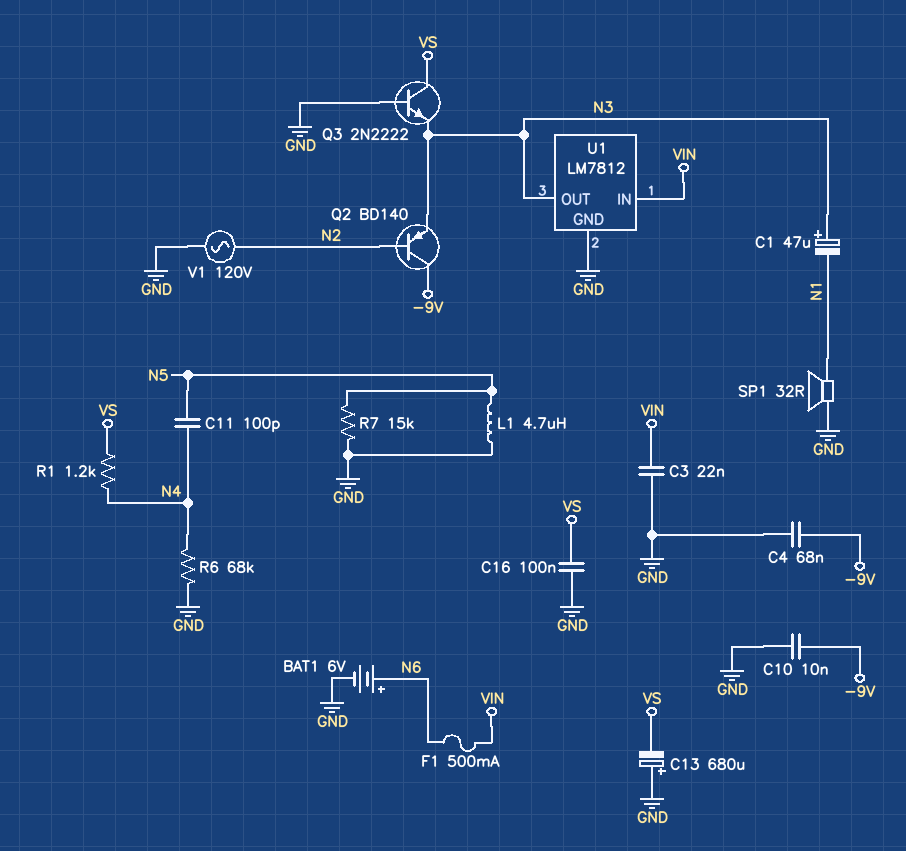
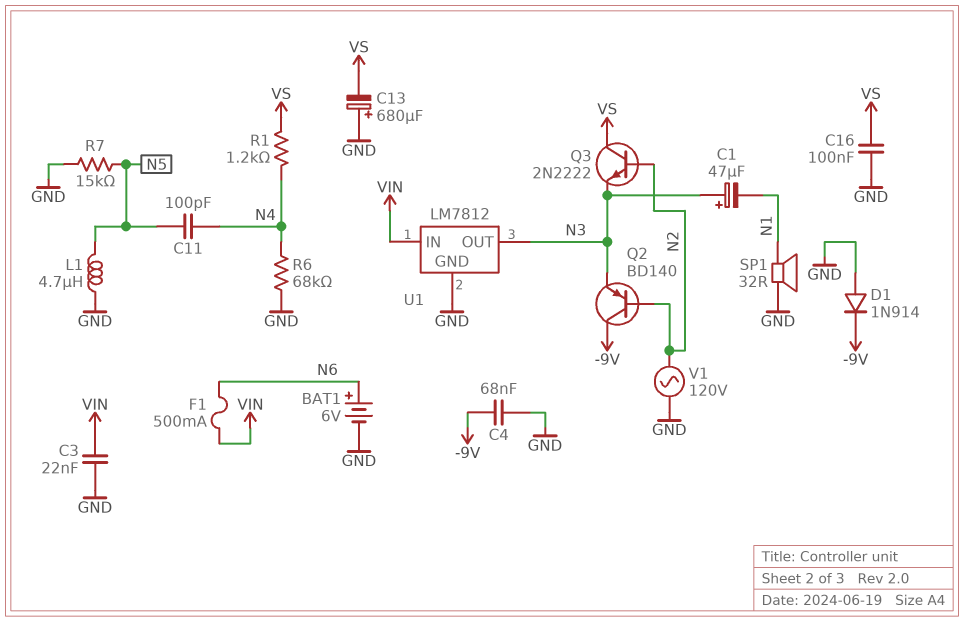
C10: 10nF (-9V, GND) -> none
D1: none -> diode 1N914 (A GND, K -9V)
Q3: NPN 2N2222 (B GND, C VS, E N3) -> NPN 2N2222 (B N2, C VS, E N3)

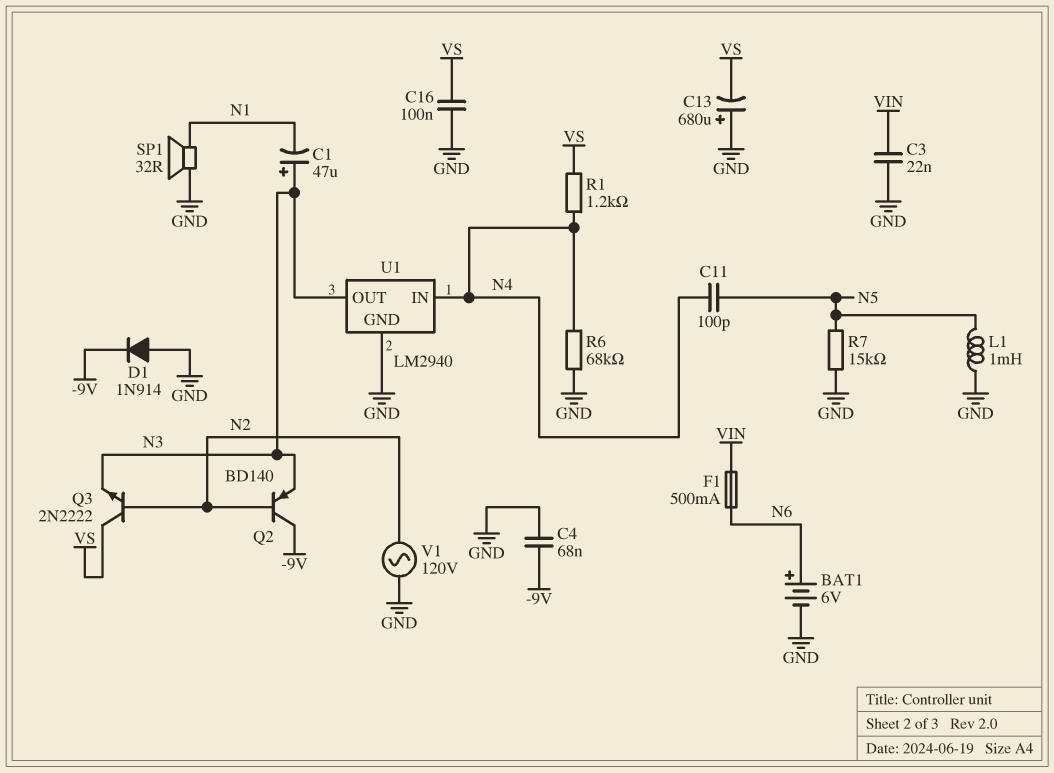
L1: 4.7uH (GND, N5) -> 1mH (GND, N5)
U1: LM7812 -> LM2940
U1 pin IN: VIN -> N4

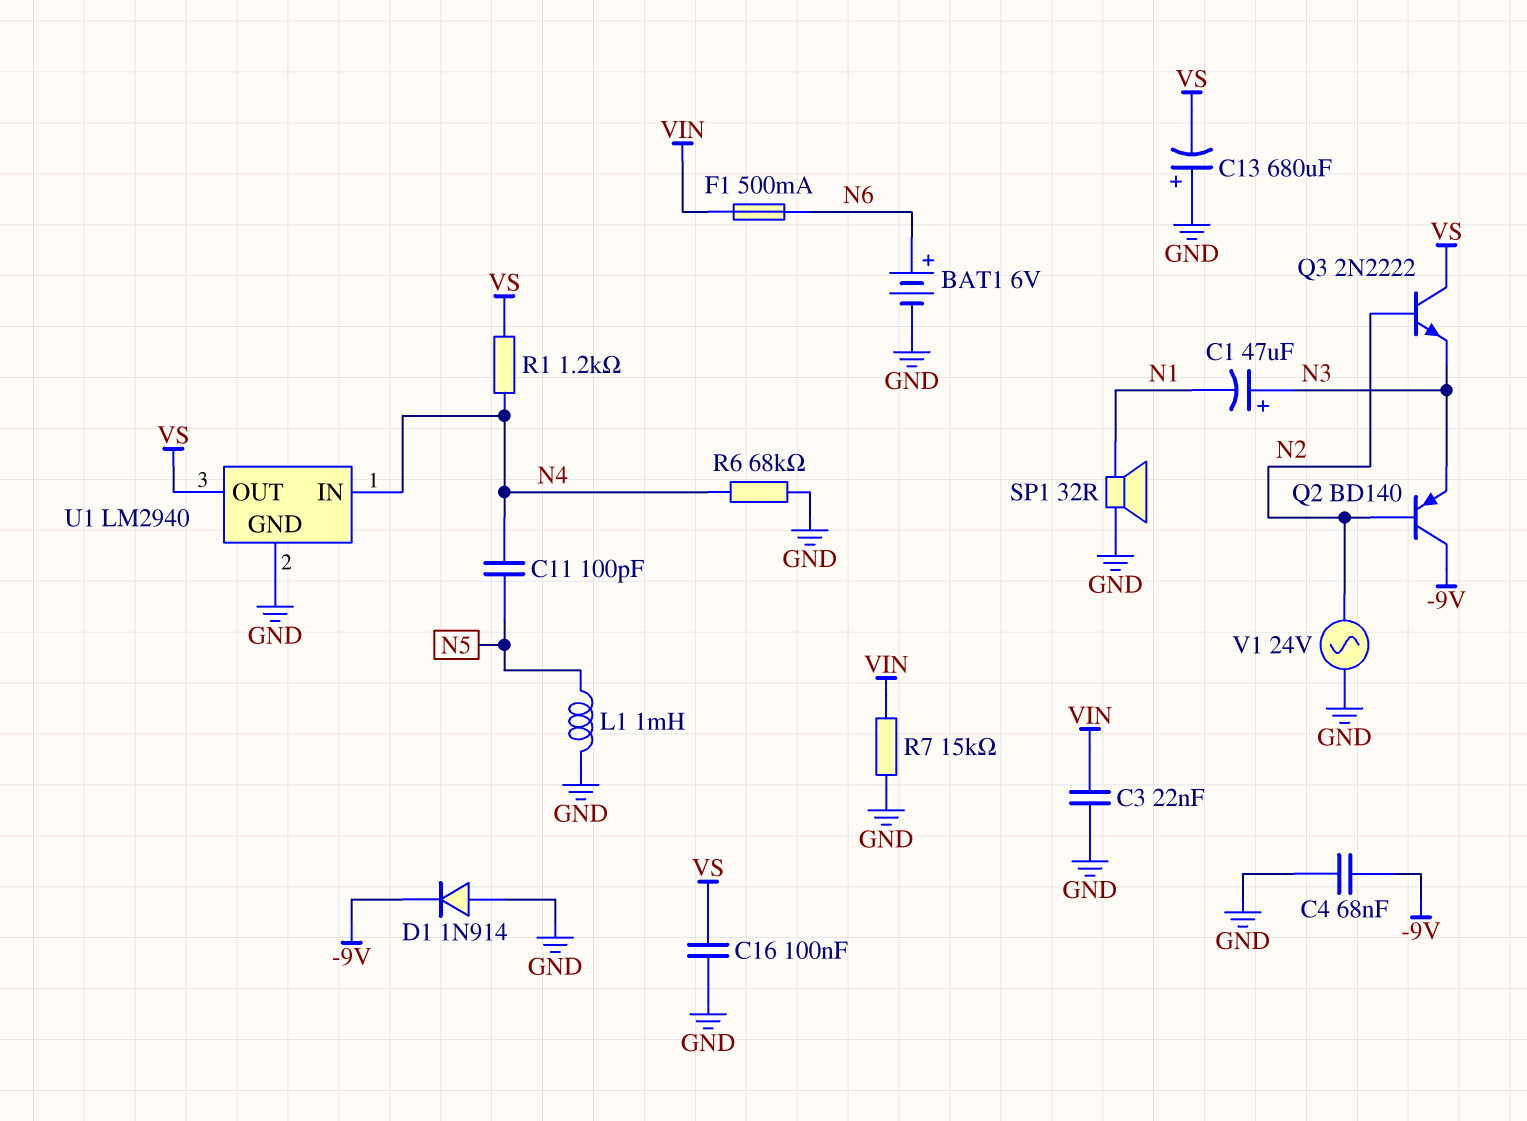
R7: 15k (GND, N5) -> 15k (GND, VIN)
U1 pin OUT: N3 -> VS
V1: AC 120V (GND, N2) -> AC 24V (GND, N2)

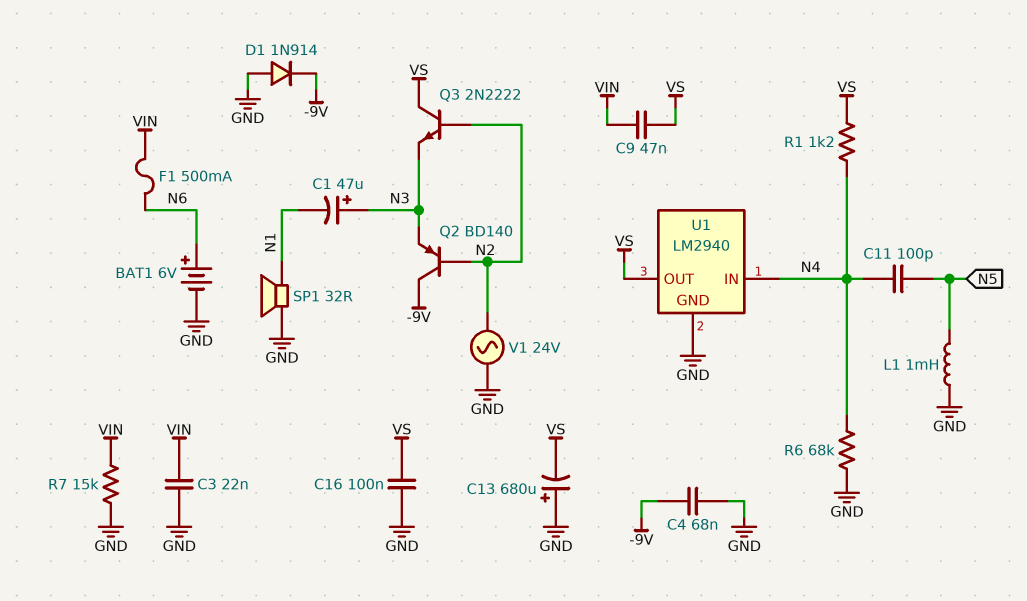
C9: none -> 47nF (VIN, VS)

